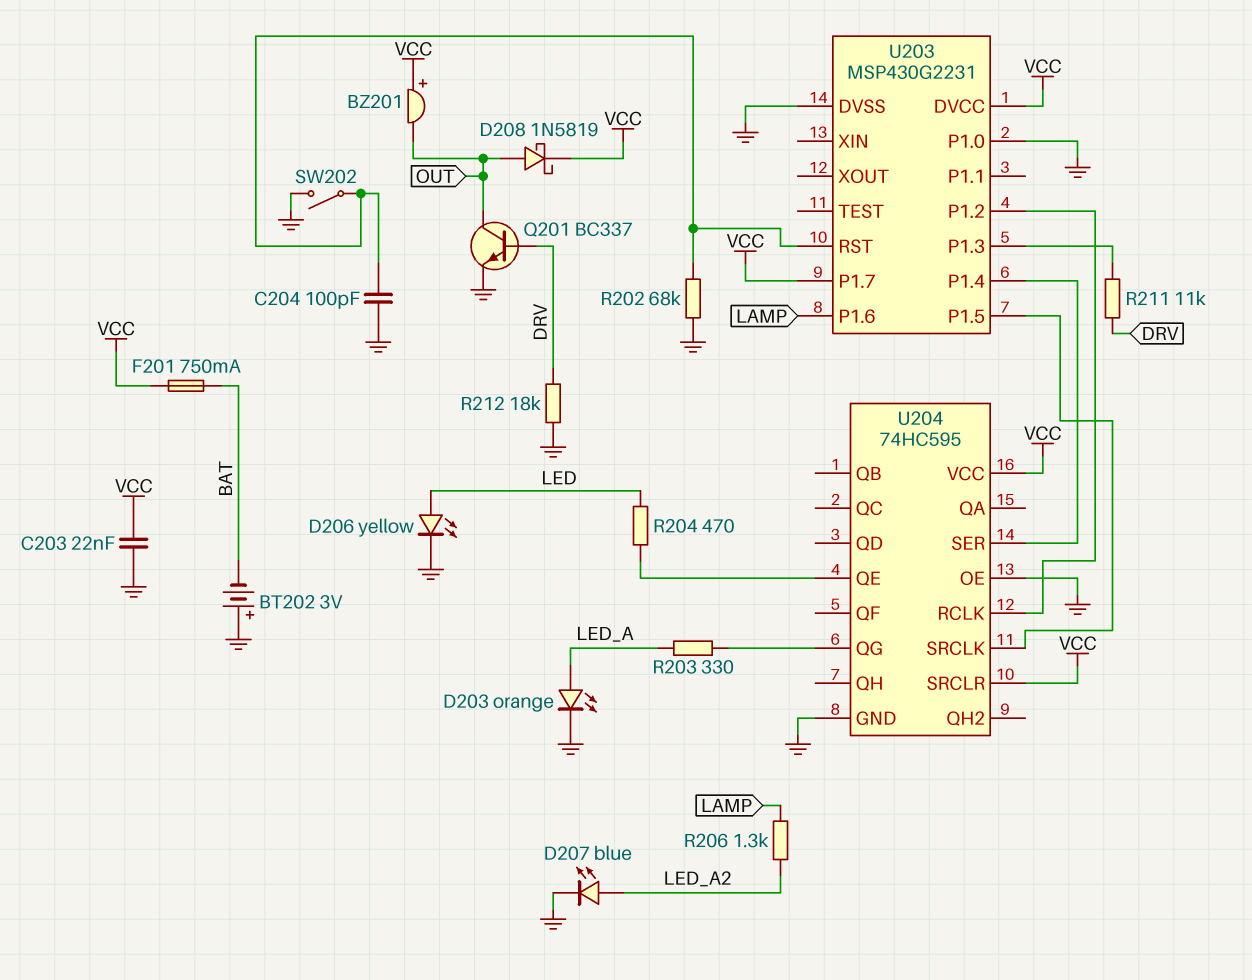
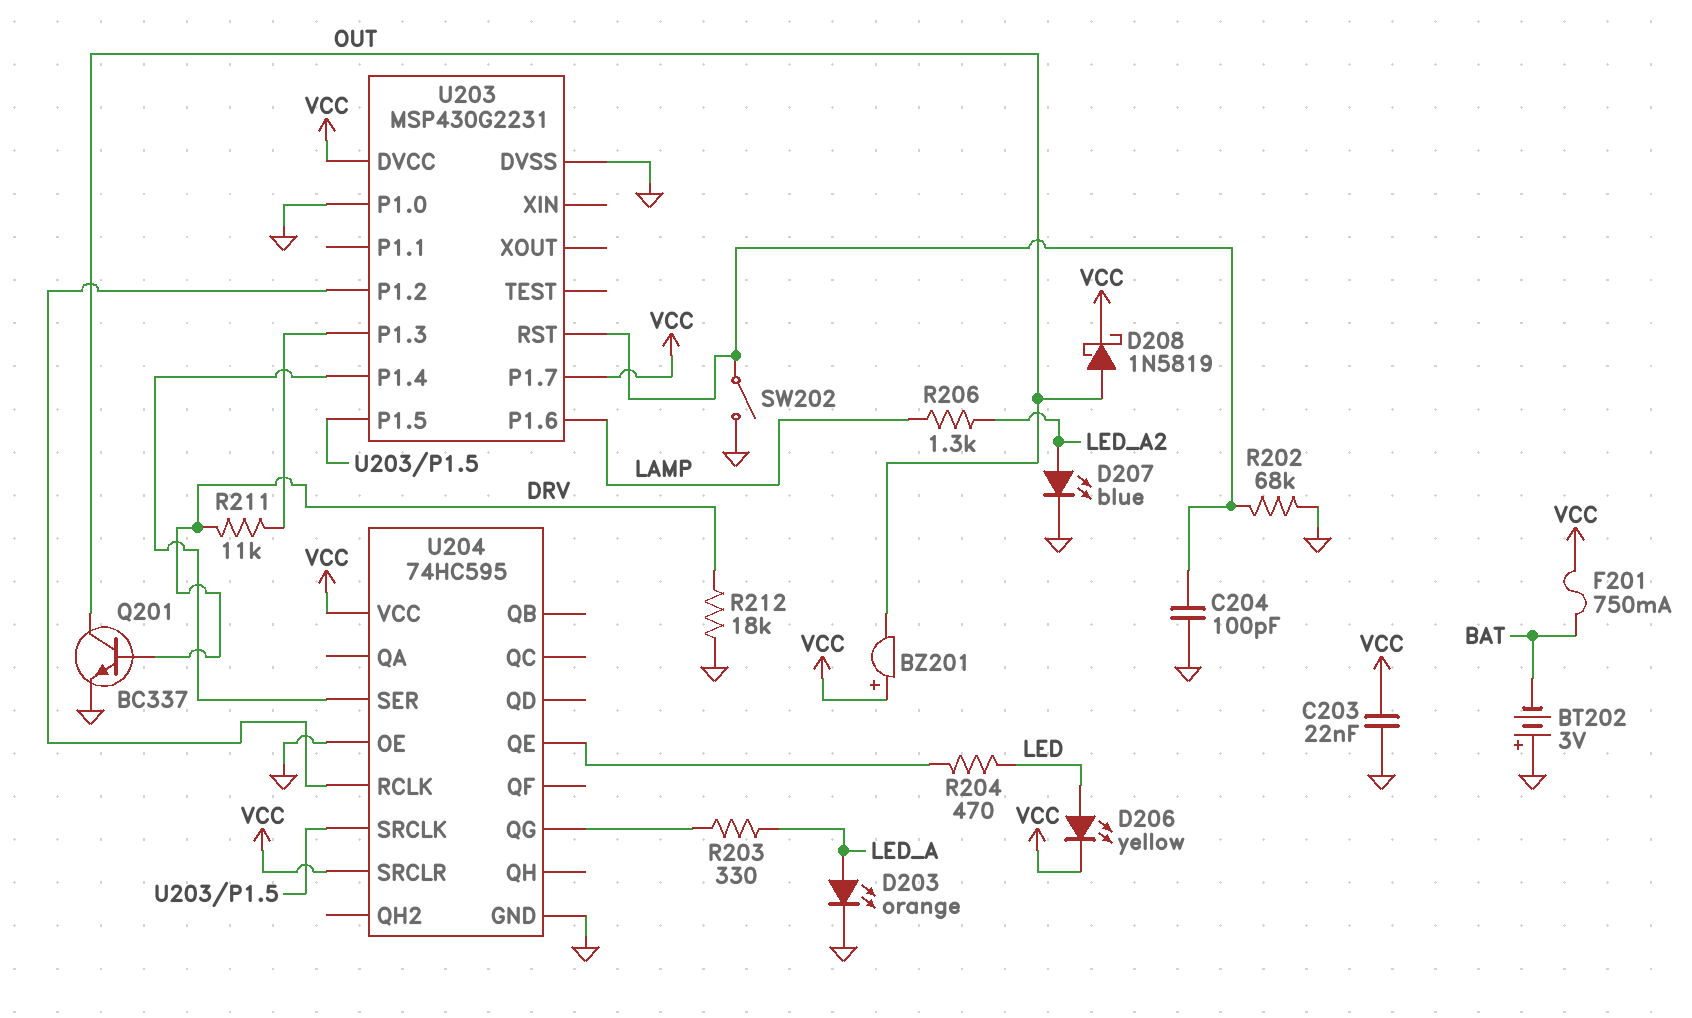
D206: LED yellow (A LED, K GND) -> LED yellow (A LED, K VCC)

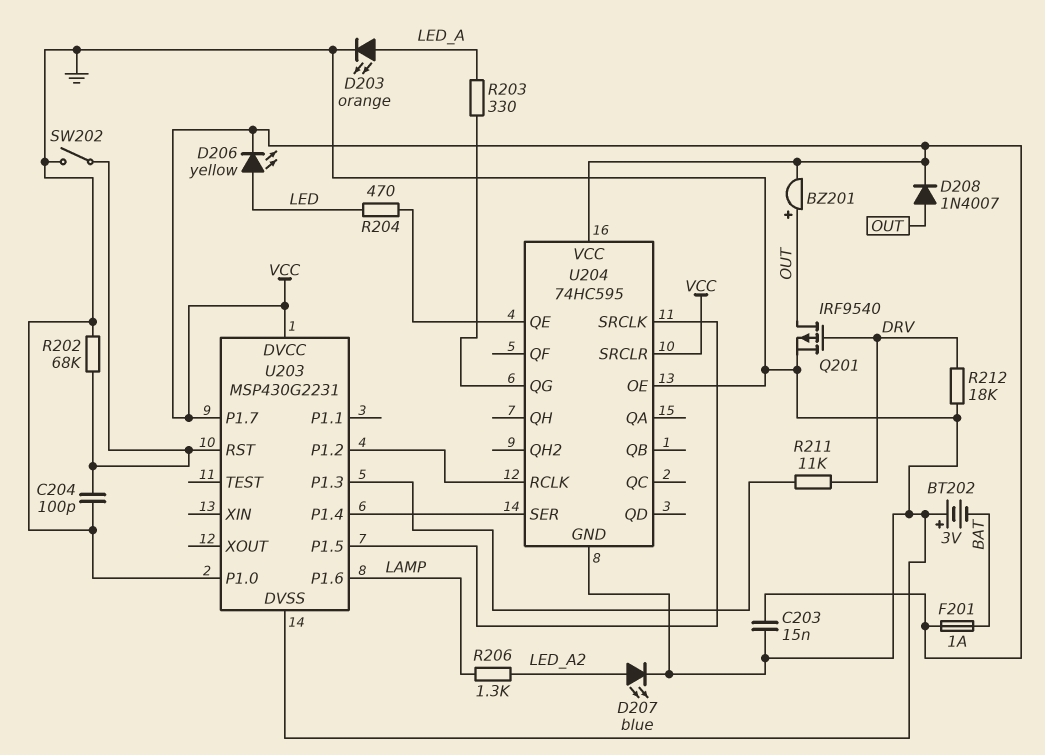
BZ201: buzzer (plus VCC, minus OUT) -> buzzer (plus OUT, minus VCC)
C203: 22nF (GND, VCC) -> 15nF (GND, VCC)
D208: schottky 1N5819 (A OUT, K VCC) -> diode 1N4007 (A OUT, K VCC)
F201: 750mA (BAT, VCC) -> 1A (BAT, VCC)
Q201: NPN BC337 (B DRV, C OUT, E GND) -> PMOS IRF9540 (G DRV, D OUT, S GND)

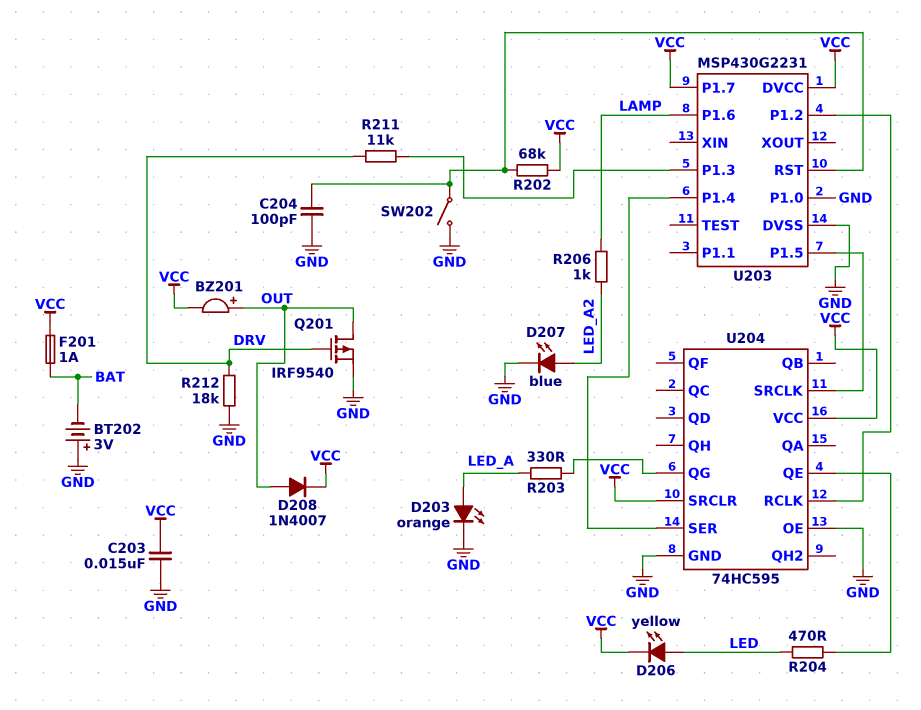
R202: 68k (GND, U203/RST) -> 68k (U203/RST, VCC)
R206: 1.3k (LAMP, LED_A2) -> 1k (LAMP, LED_A2)

